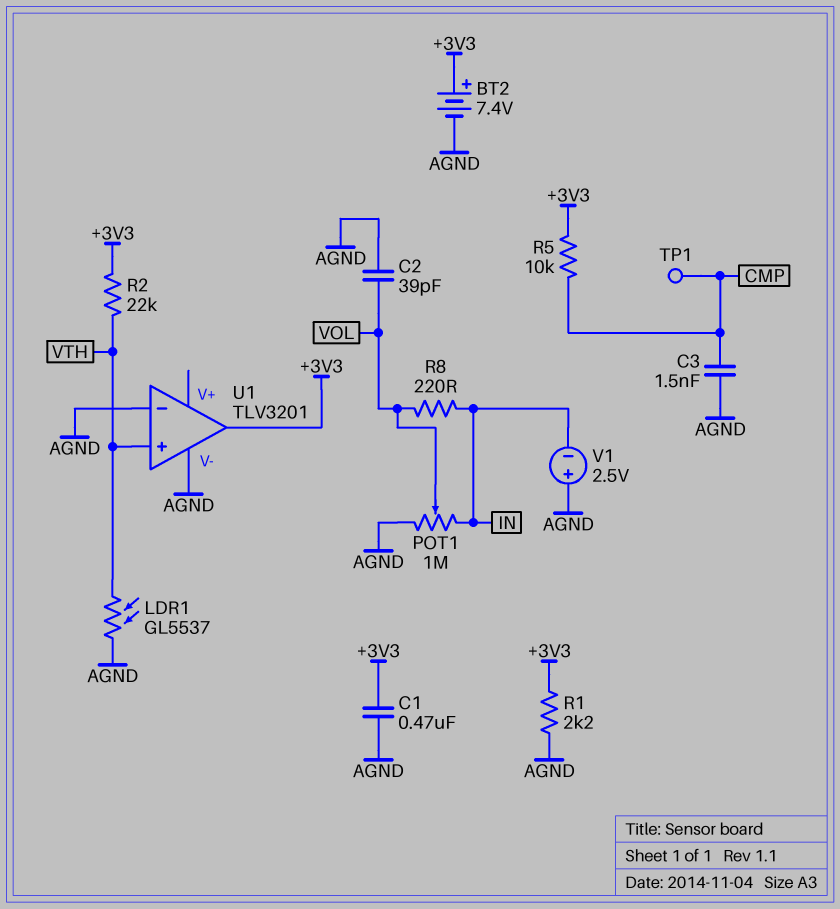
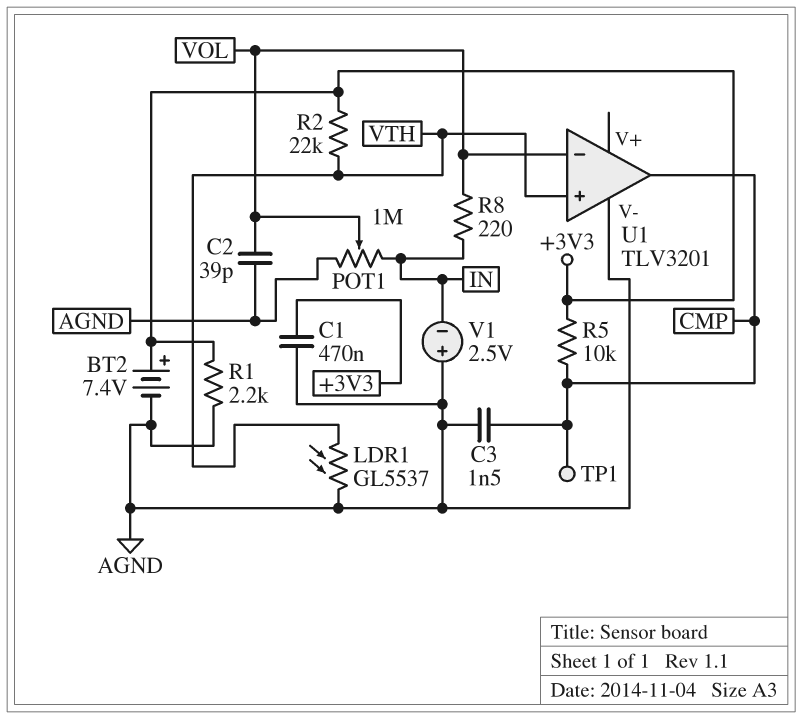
U1 pin in-: AGND -> VOL
U1 pin out: +3V3 -> CMP

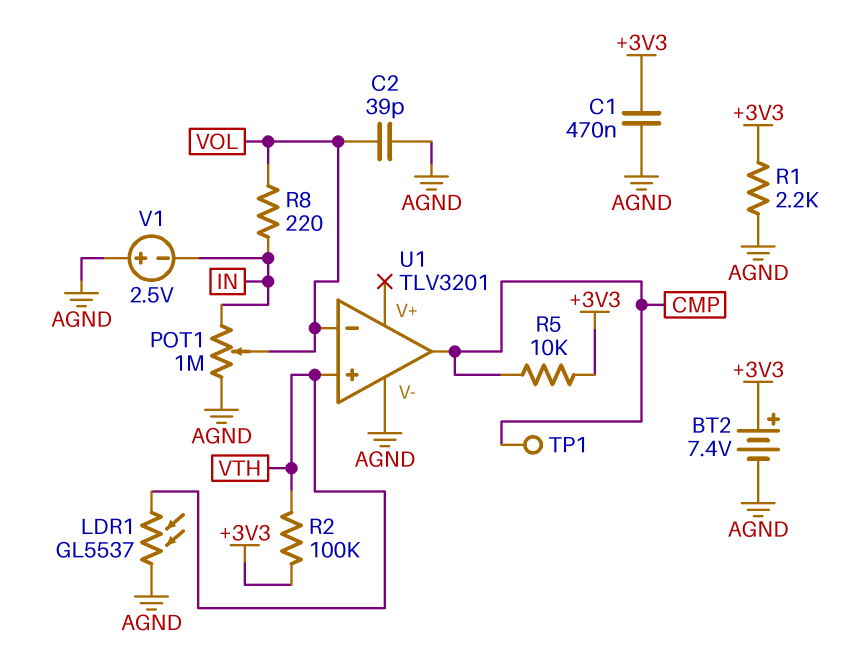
C3: 1.5nF (AGND, CMP) -> none
R2: 22k (+3V3, VTH) -> 100k (+3V3, VTH)

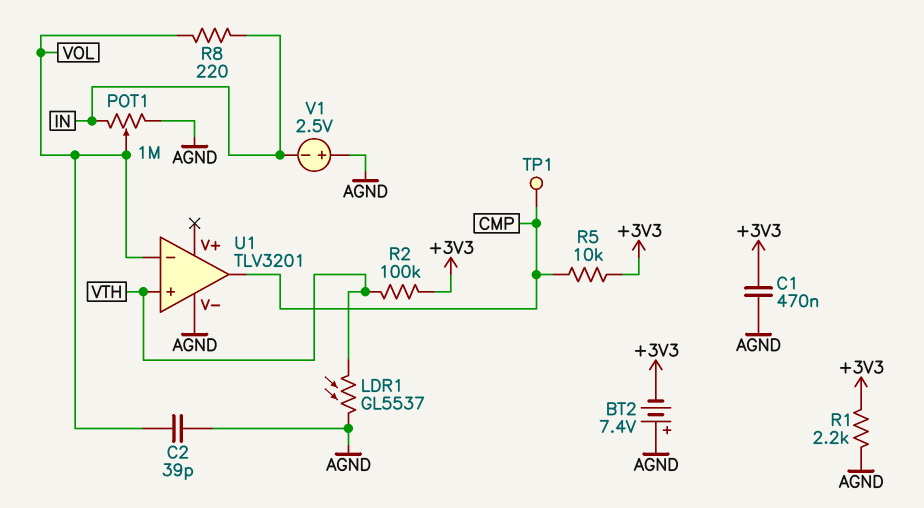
BT2: 7.4V (plus +3V3, minus AGND) -> 7.4V (plus AGND, minus +3V3)

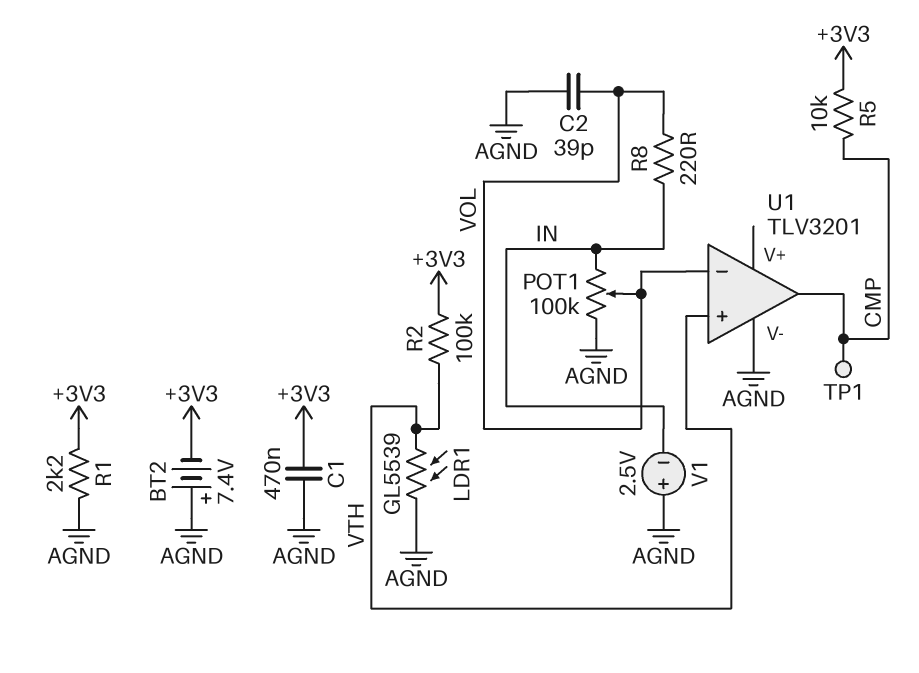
LDR1: GL5537 (AGND, VTH) -> GL5539 (AGND, VTH)
POT1: 1M (AGND, IN, wiper VOL) -> 100k (AGND, IN, wiper VOL)

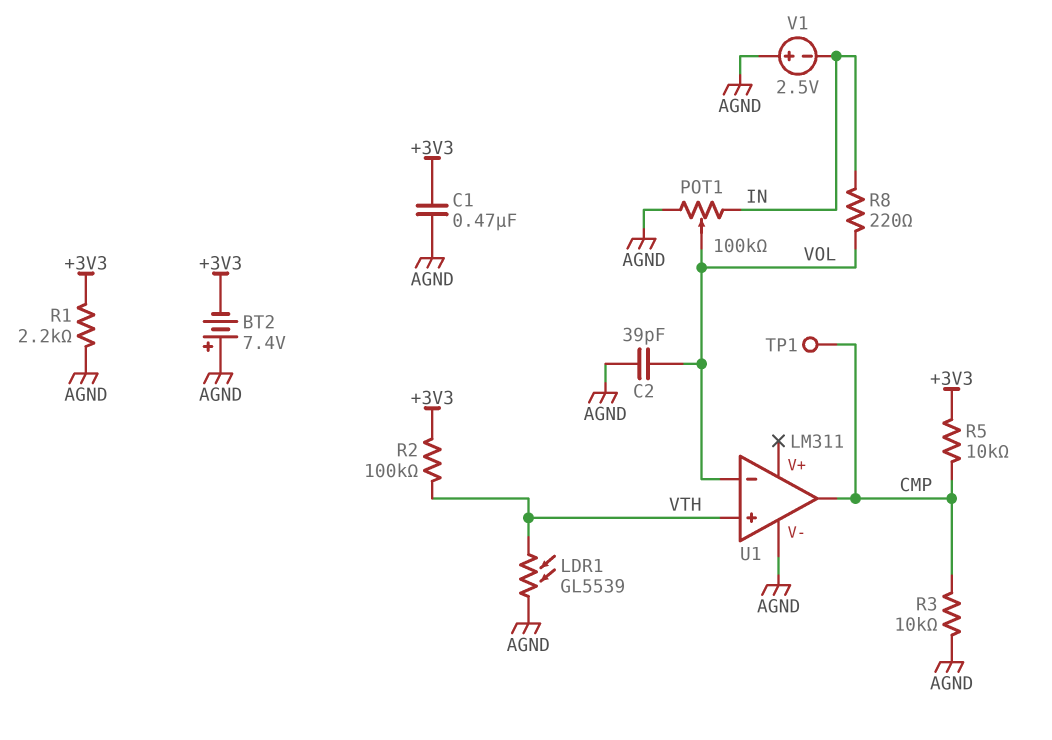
R3: none -> 10k (AGND, CMP)
U1: TLV3201 -> LM311

